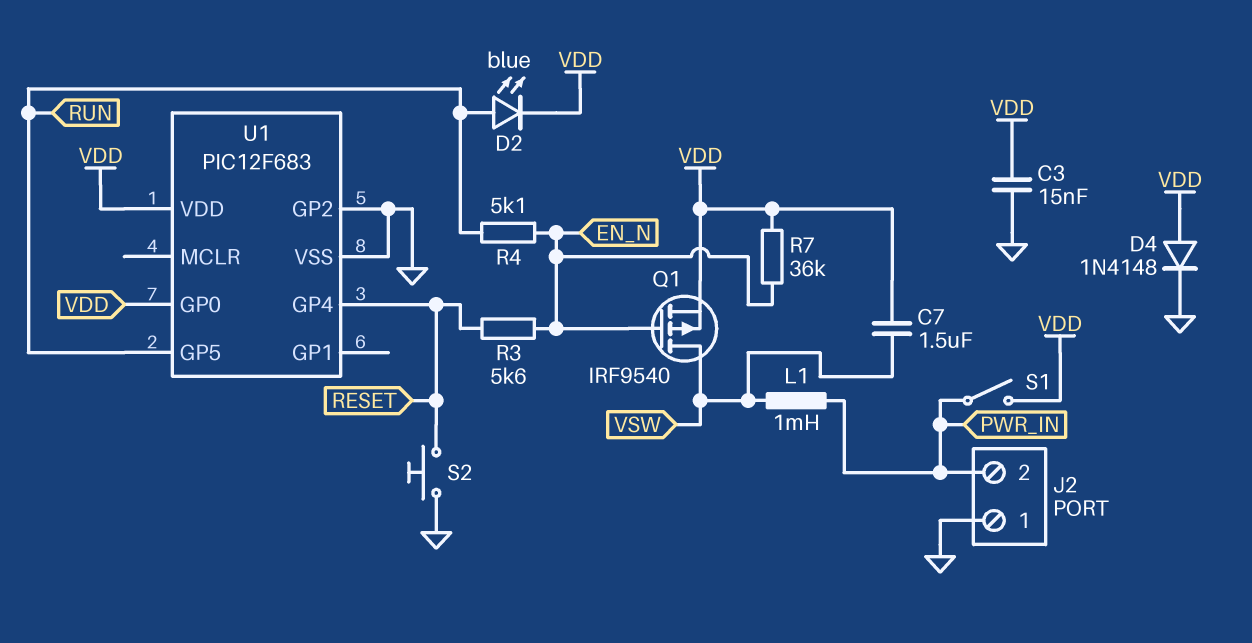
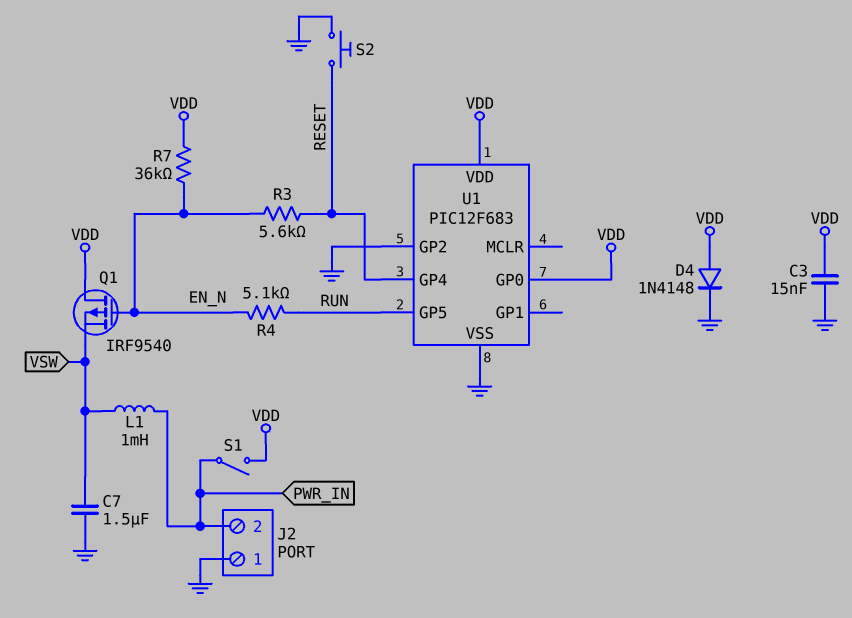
C7: 1.5uF (VDD, VSW) -> 1.5uF (GND, VSW)
D2: LED blue (A RUN, K VDD) -> none
Q1: PMOS IRF9540 (G EN_N, D VSW, S VDD) -> PMOS IRF9540 (G EN_N, D VDD, S VSW)

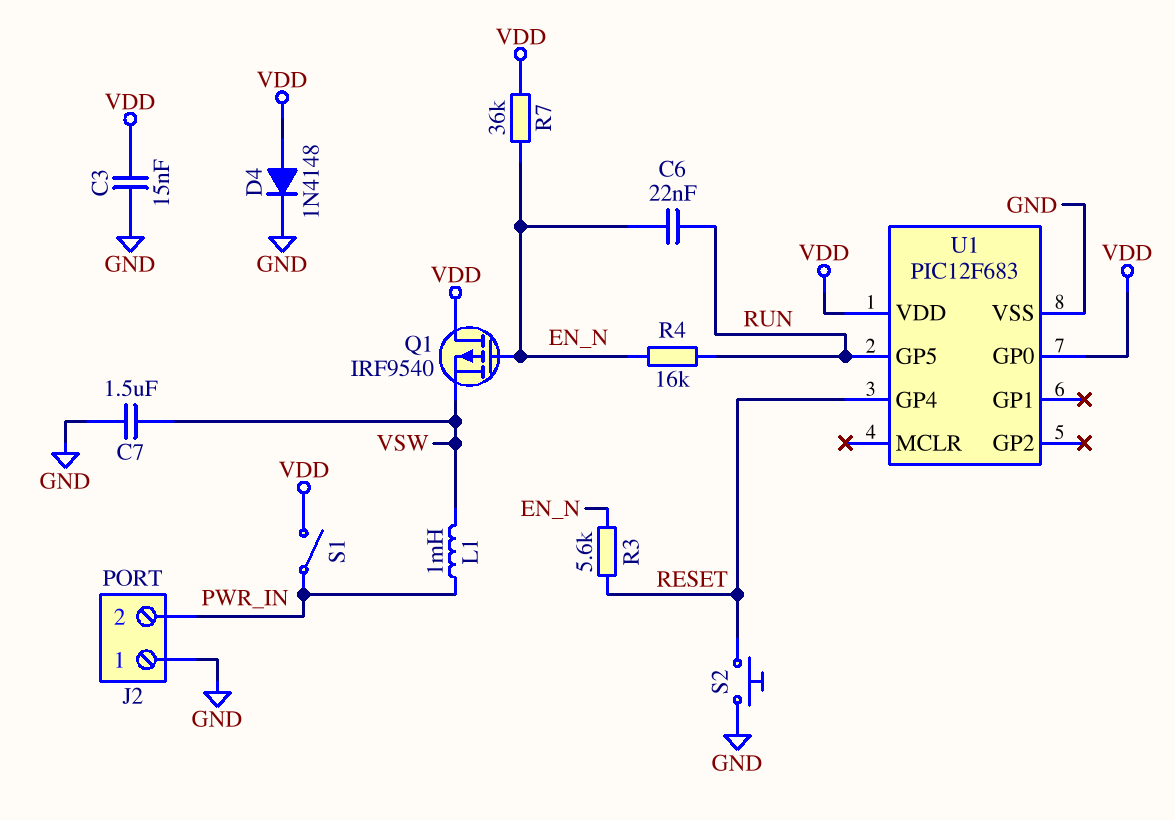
C6: none -> 22nF (EN_N, RUN)
R4: 5.1k (EN_N, RUN) -> 16k (EN_N, RUN)
U1 pin GP2: GND -> none

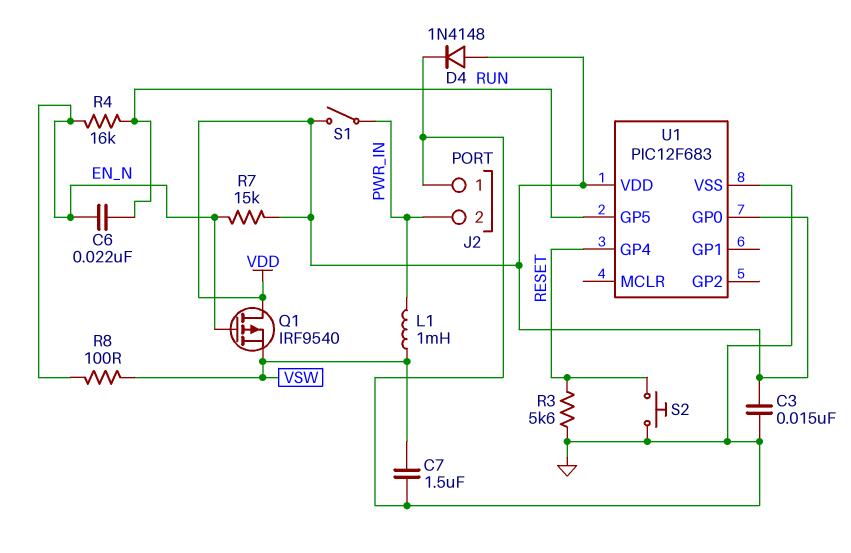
R3: 5.6k (EN_N, RESET) -> 5.6k (GND, RESET)
R7: 36k (EN_N, VDD) -> 15k (EN_N, VDD)
R8: none -> 100 (EN_N, VSW)

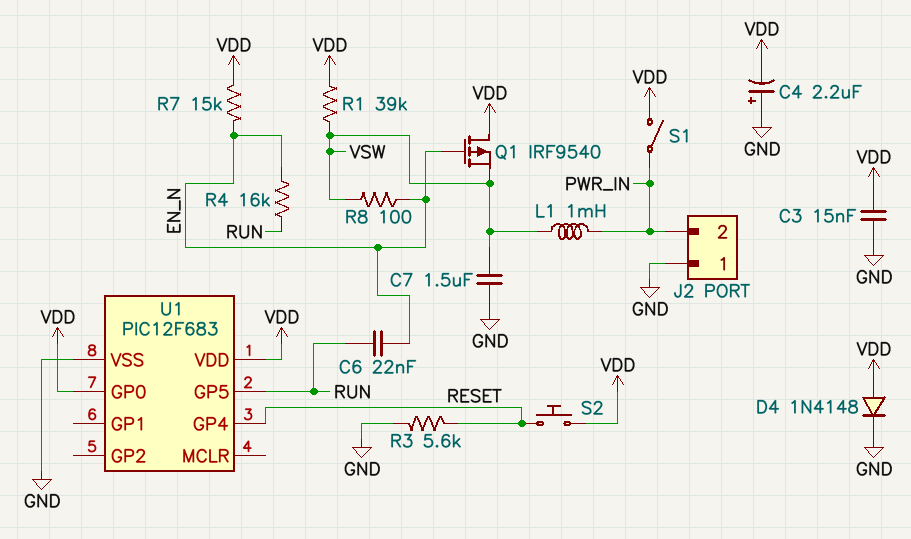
C4: none -> 2.2uF (plus GND, minus VDD)
R1: none -> 39k (VDD, VSW)
S2: button (GND, RESET) -> button (RESET, VDD)

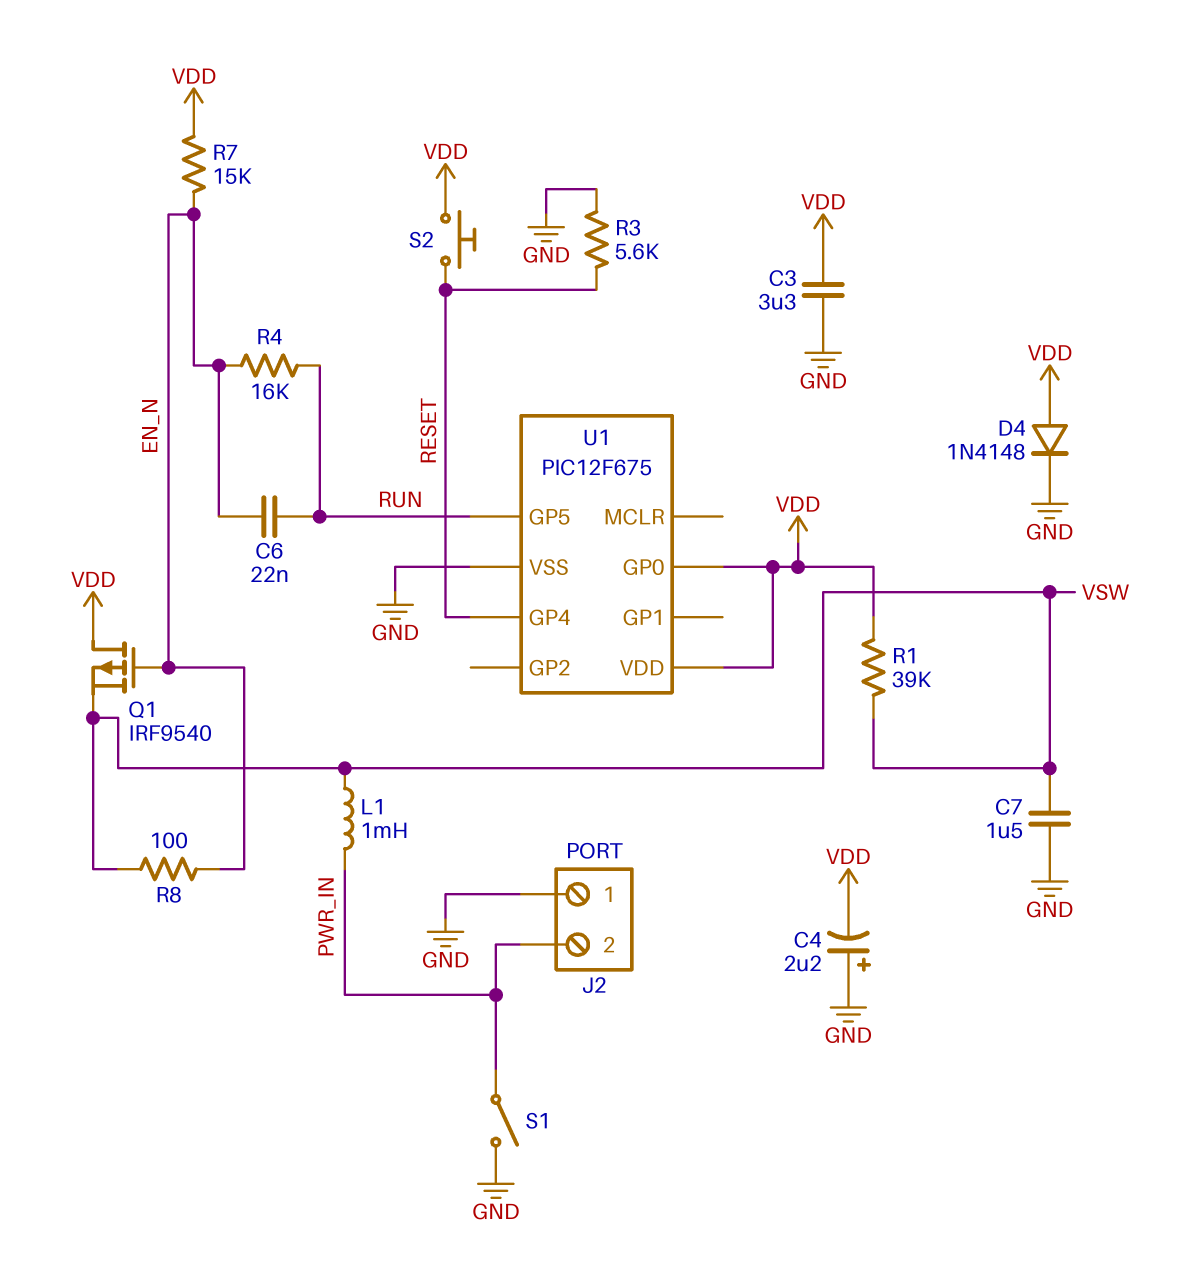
C3: 15nF (GND, VDD) -> 3.3uF (GND, VDD)
S1: switch (PWR_IN, VDD) -> switch (GND, PWR_IN)
U1: PIC12F683 -> PIC12F675

